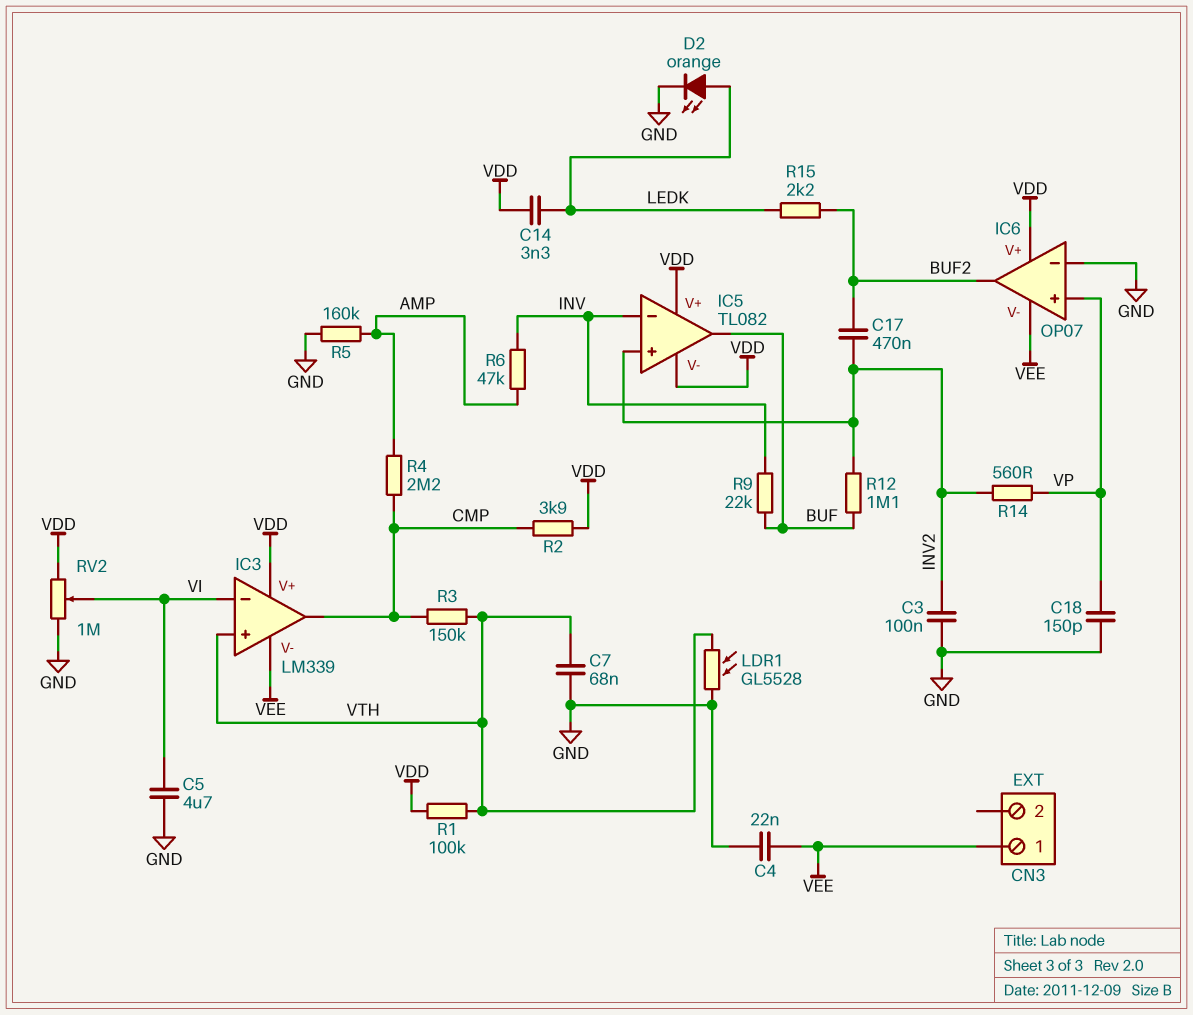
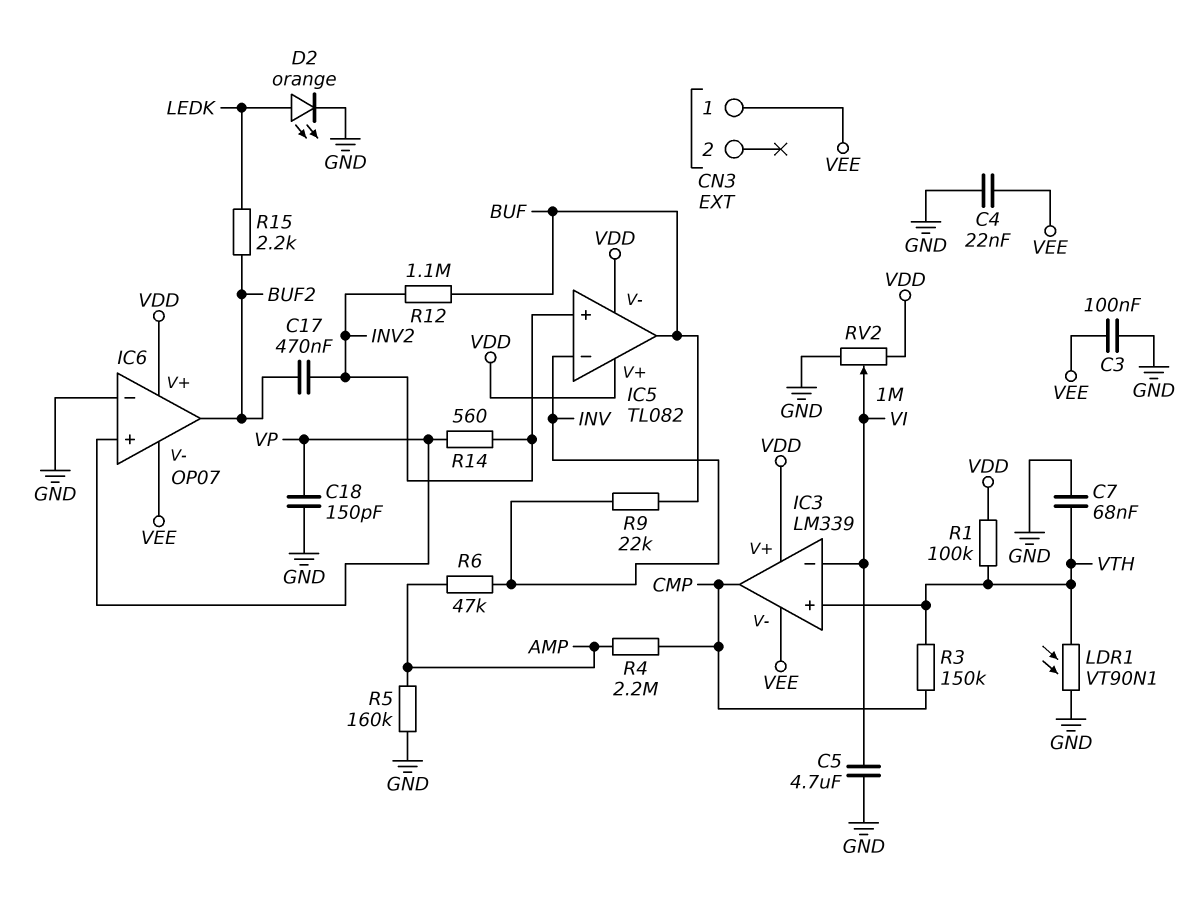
C3: 100nF (GND, INV2) -> 100nF (GND, VEE)
C14: 3.3nF (LEDK, VDD) -> none
LDR1: GL5528 (GND, VTH) -> VT90N1 (GND, VTH)
R2: 3.9k (CMP, VDD) -> none

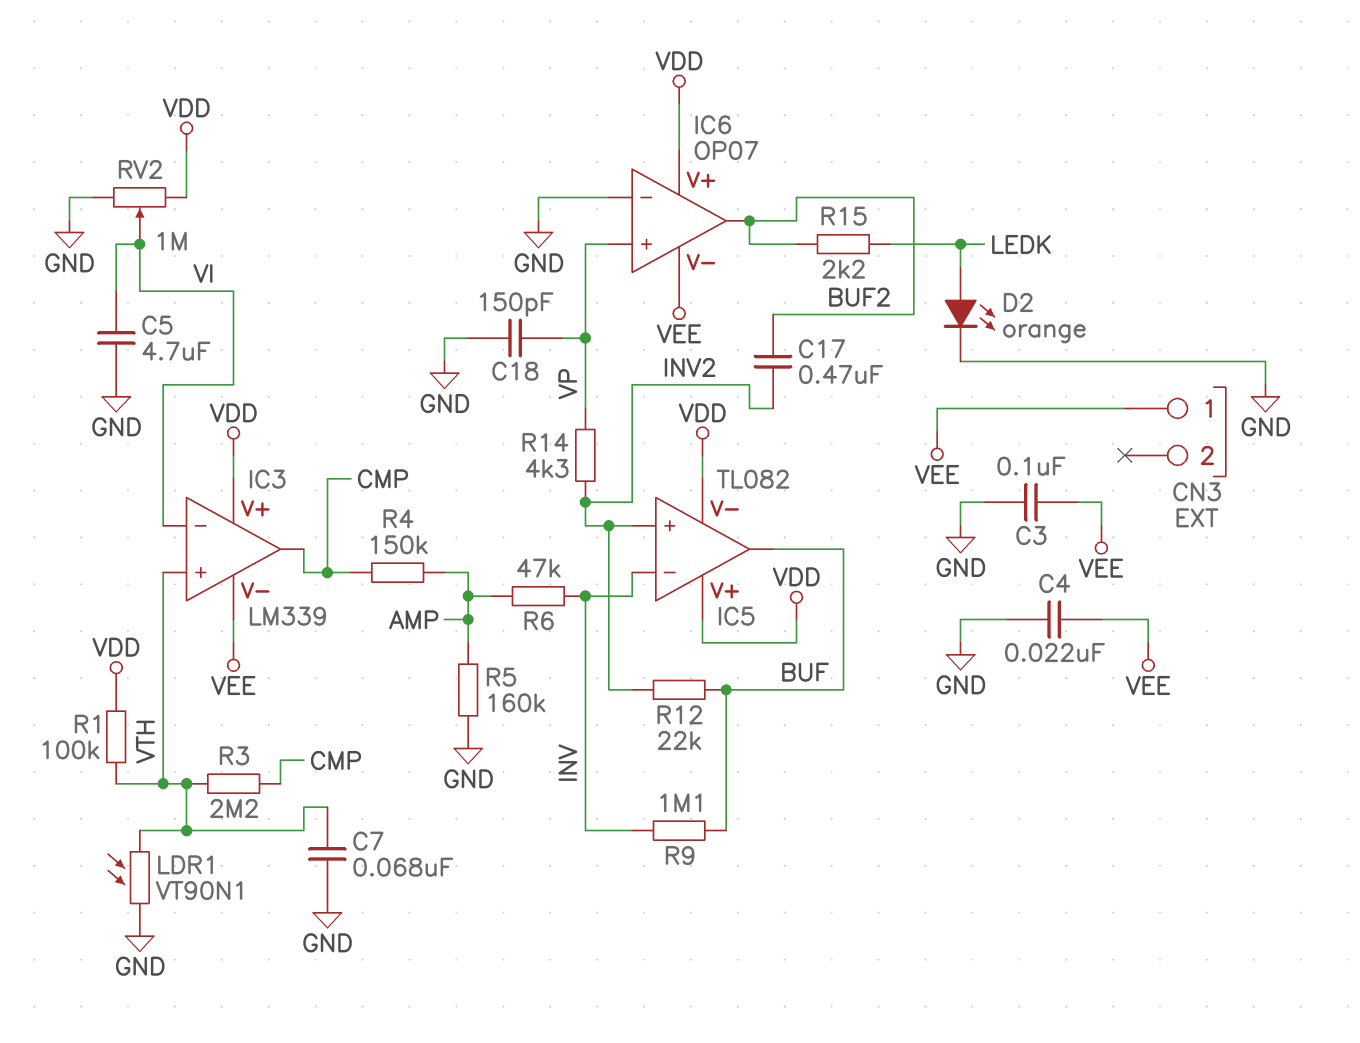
R3: 150k (CMP, VTH) -> 2.2M (CMP, VTH)
R4: 2.2M (AMP, CMP) -> 150k (AMP, CMP)
R9: 22k (BUF, INV) -> 1.1M (BUF, INV)
R12: 1.1M (BUF, INV2) -> 22k (BUF, INV2)
R14: 560 (INV2, VP) -> 4.3k (INV2, VP)

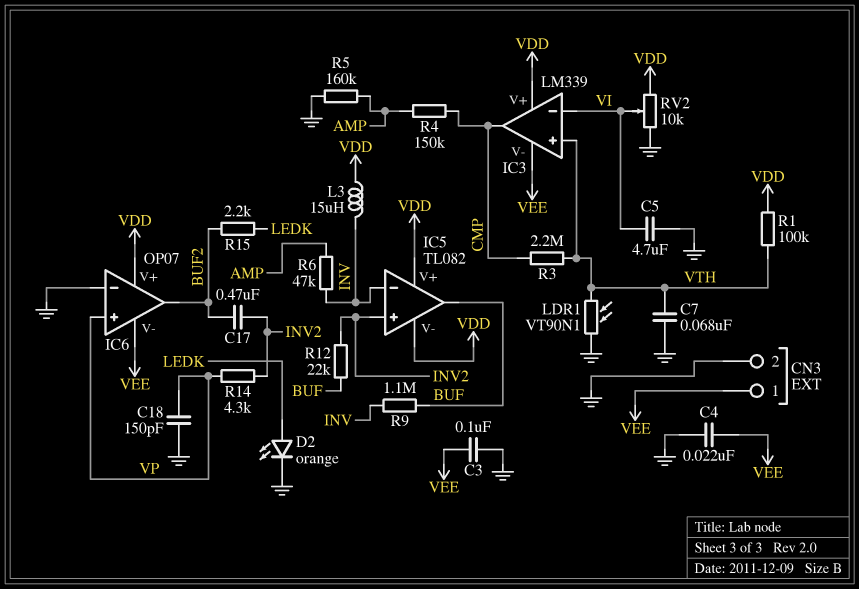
CN3 pin 2: none -> GND
L3: none -> 15uH (INV, VDD)
RV2: 1M (GND, VDD, wiper VI) -> 10k (GND, VDD, wiper VI)

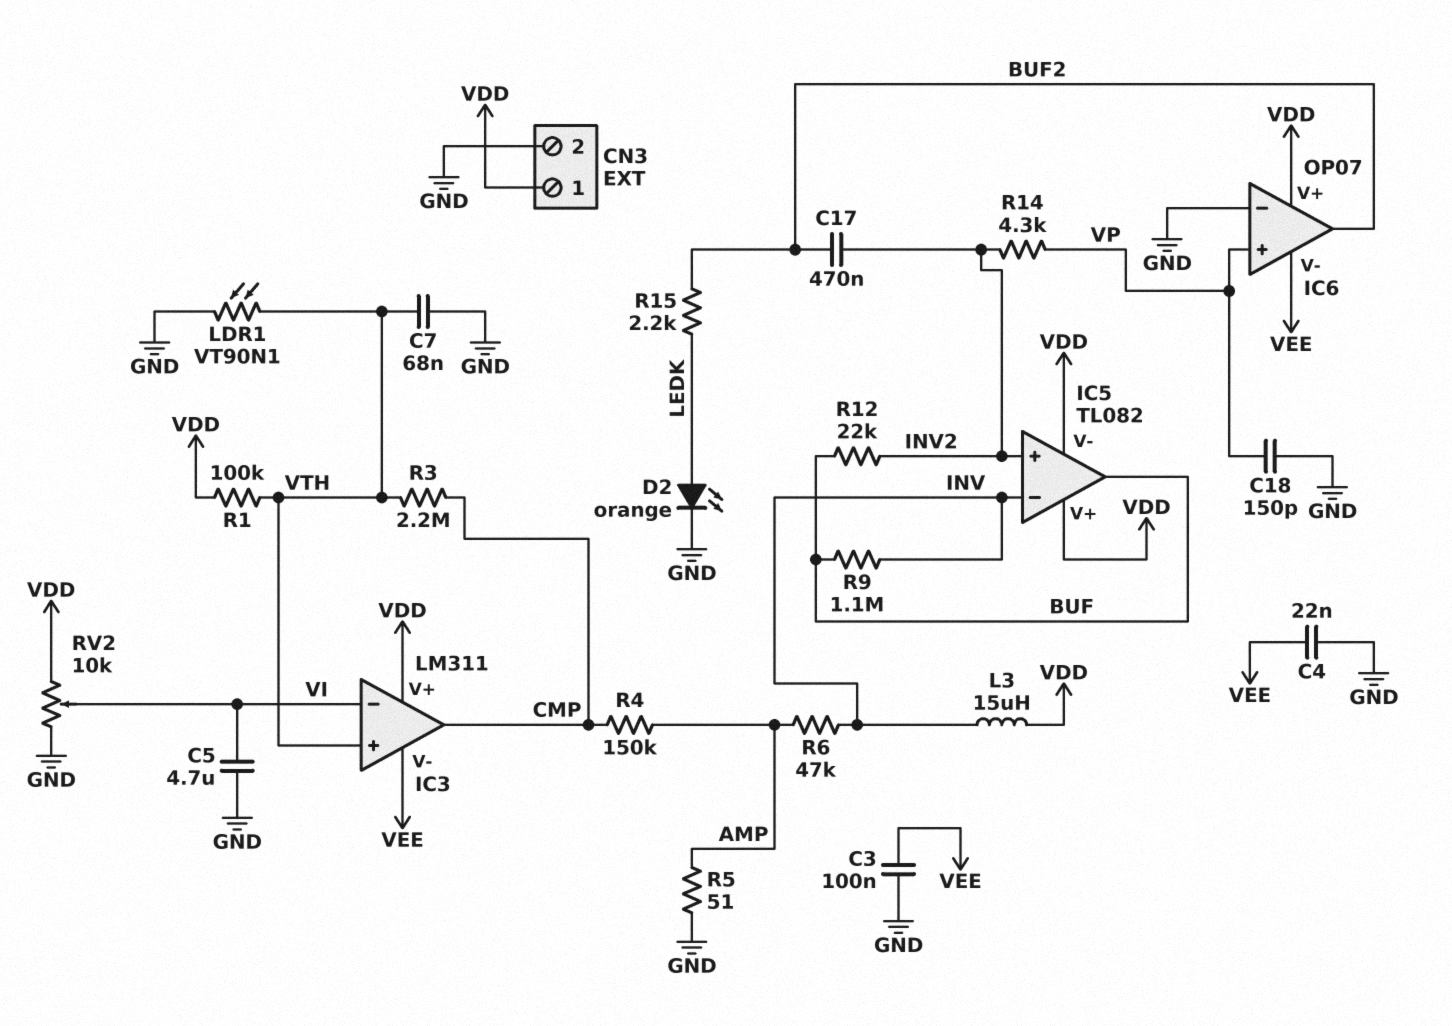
CN3 pin 1: VEE -> VDD
IC3: LM339 -> LM311
R5: 160k (AMP, GND) -> 51 (AMP, GND)

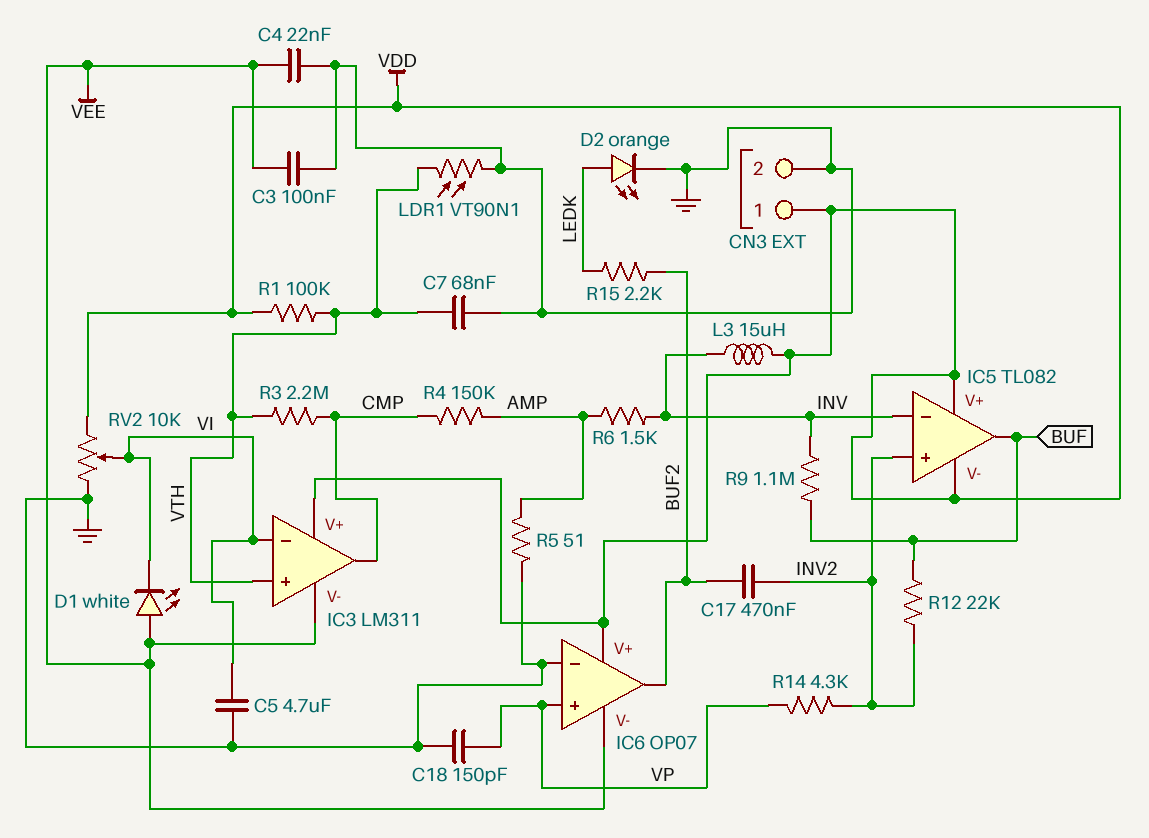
D1: none -> LED white (A VEE, K VI)
R6: 47k (AMP, INV) -> 1.5k (AMP, INV)

